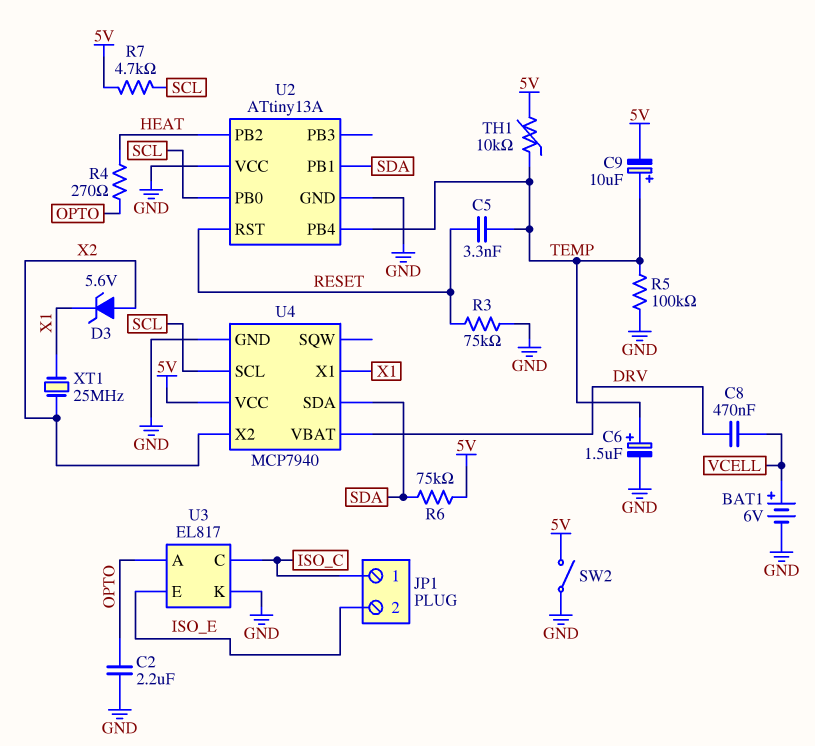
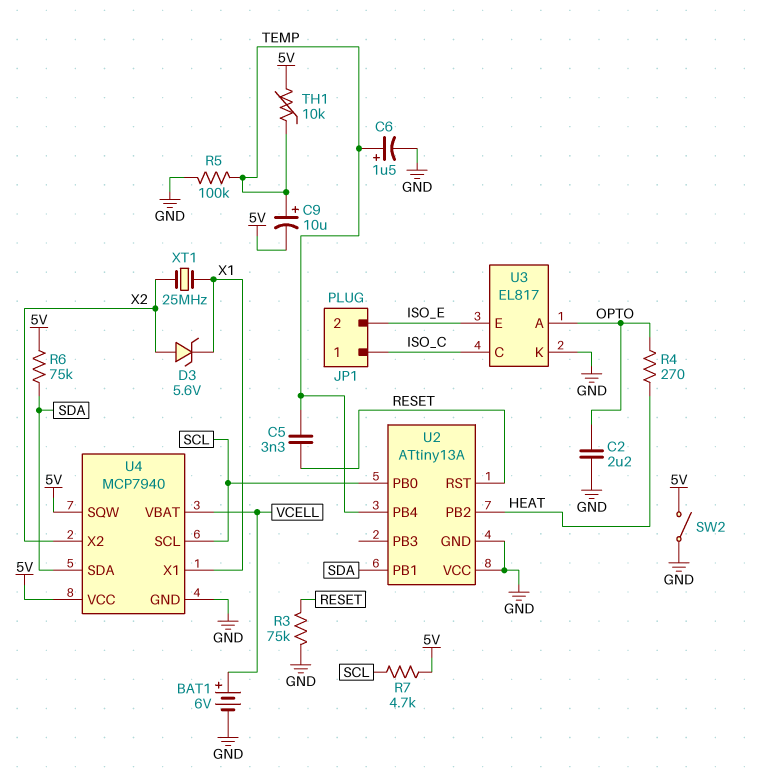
C8: 470nF (DRV, VCELL) -> none
U4 pin SQW: none -> 5V
U4 pin VBAT: DRV -> VCELL

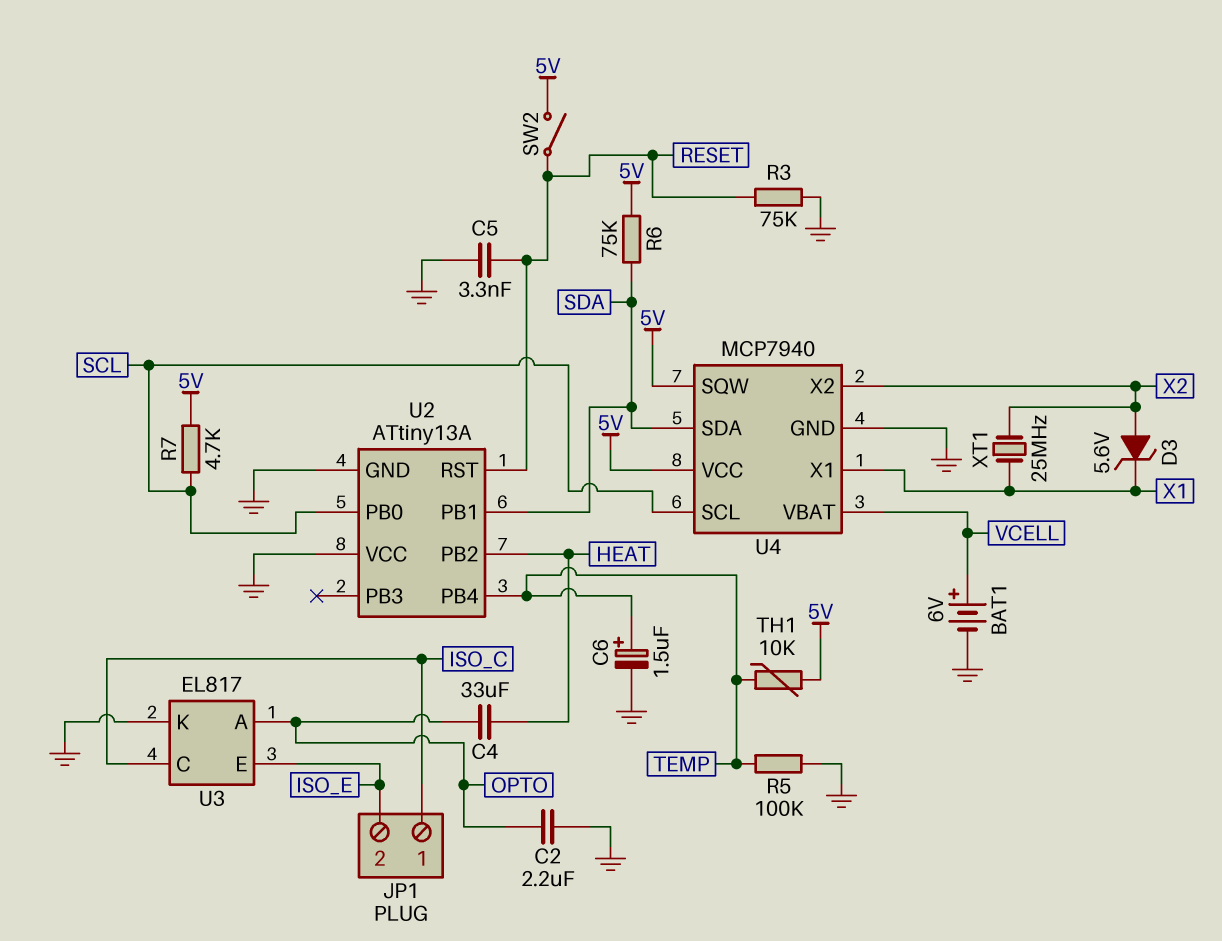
C4: none -> 33uF (HEAT, OPTO)
C5: 3.3nF (RESET, TEMP) -> 3.3nF (GND, RESET)
C9: 10uF (plus TEMP, minus 5V) -> none
R4: 270 (HEAT, OPTO) -> none
SW2: switch (5V, GND) -> switch (5V, RESET)

